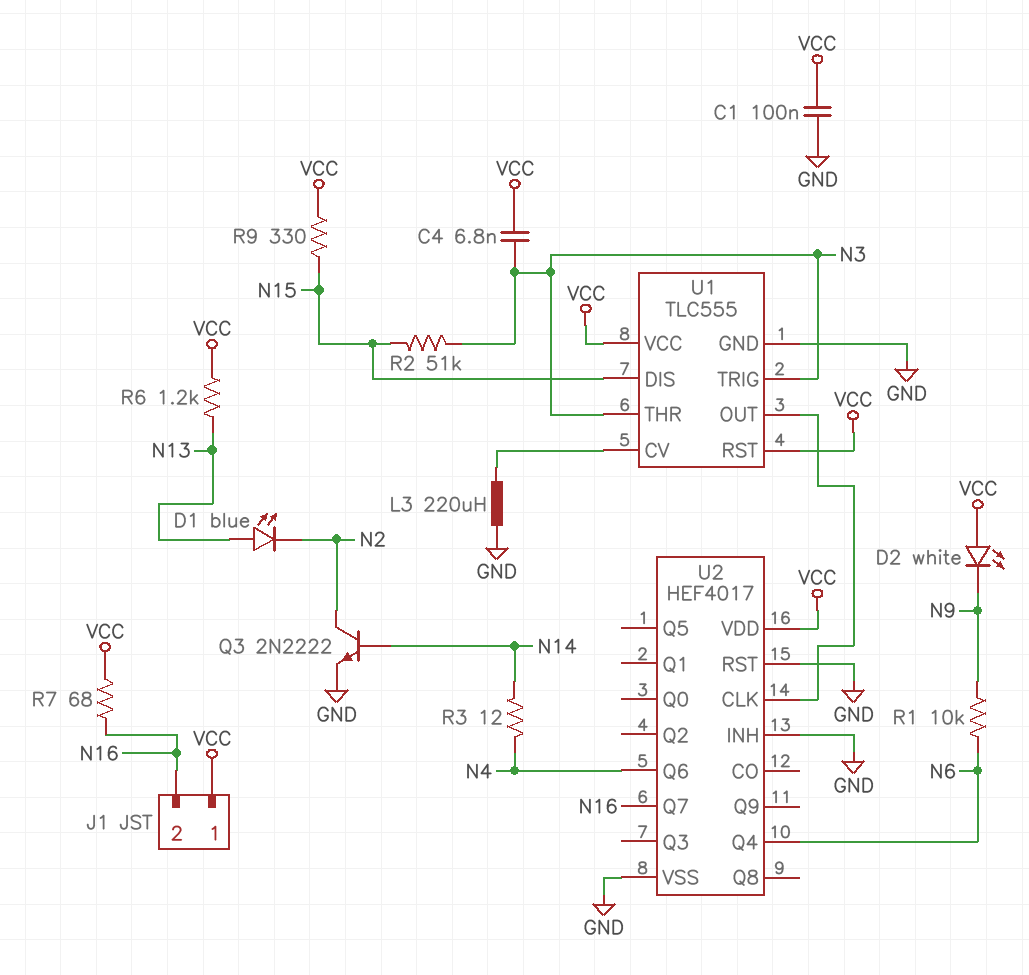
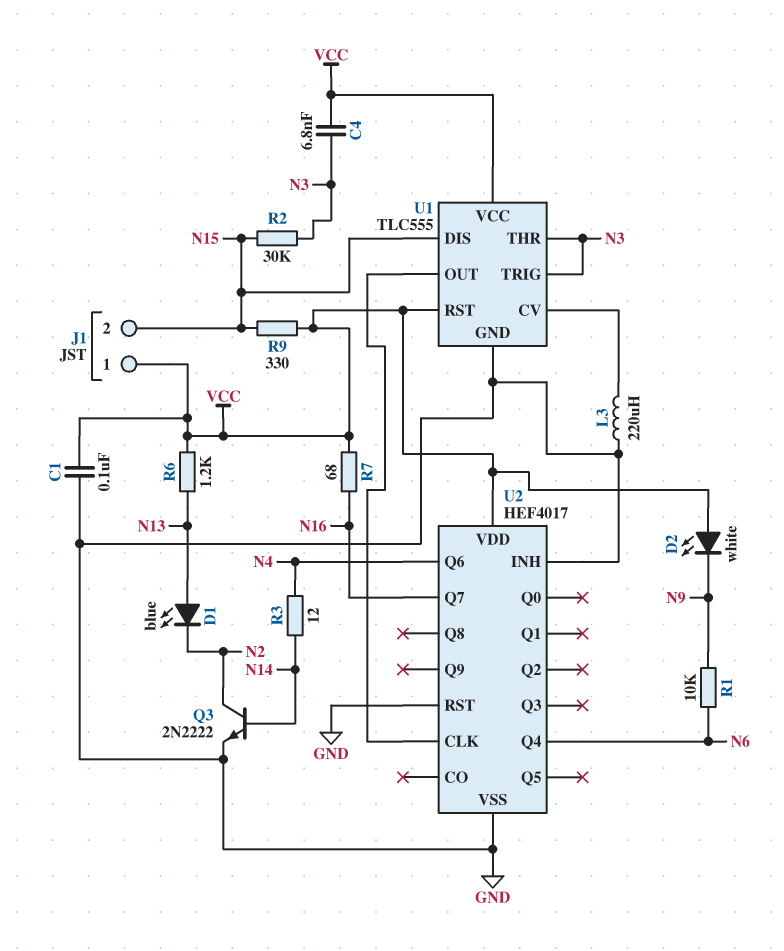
J1 pin 2: N16 -> N15
R2: 51k (N3, N15) -> 30k (N3, N15)

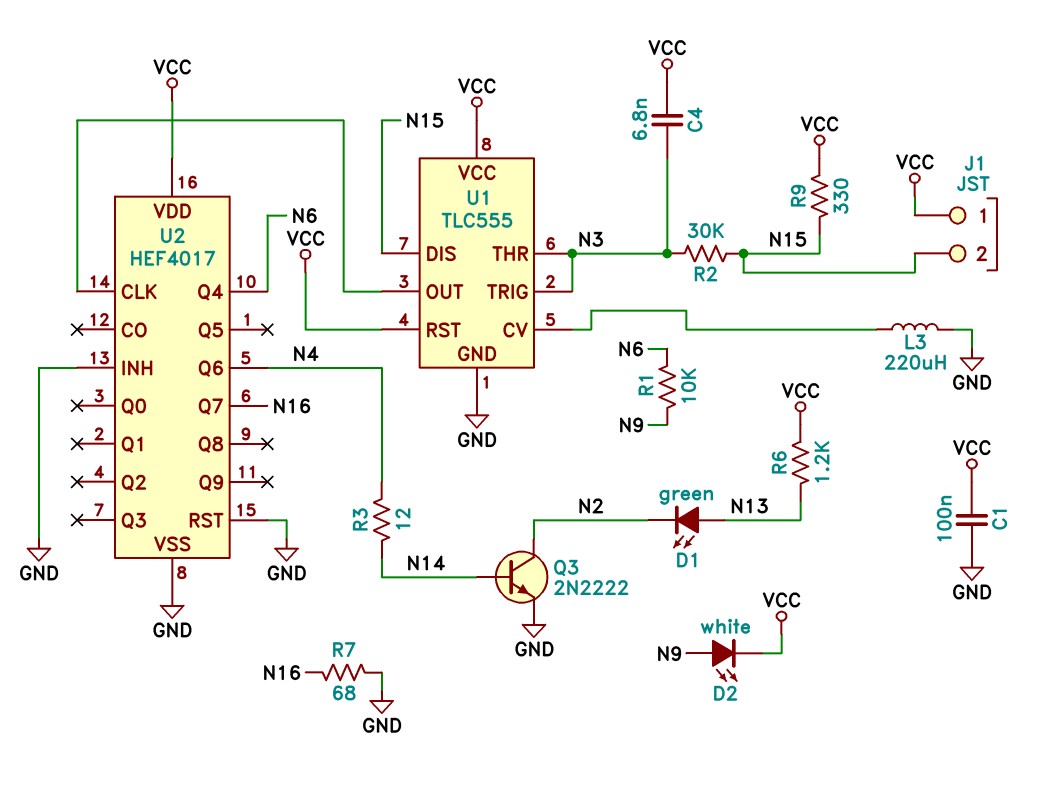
D1: LED blue (A N13, K N2) -> LED green (A N13, K N2)
D2: LED white (A VCC, K N9) -> LED white (A N9, K VCC)
R7: 68 (N16, VCC) -> 68 (GND, N16)

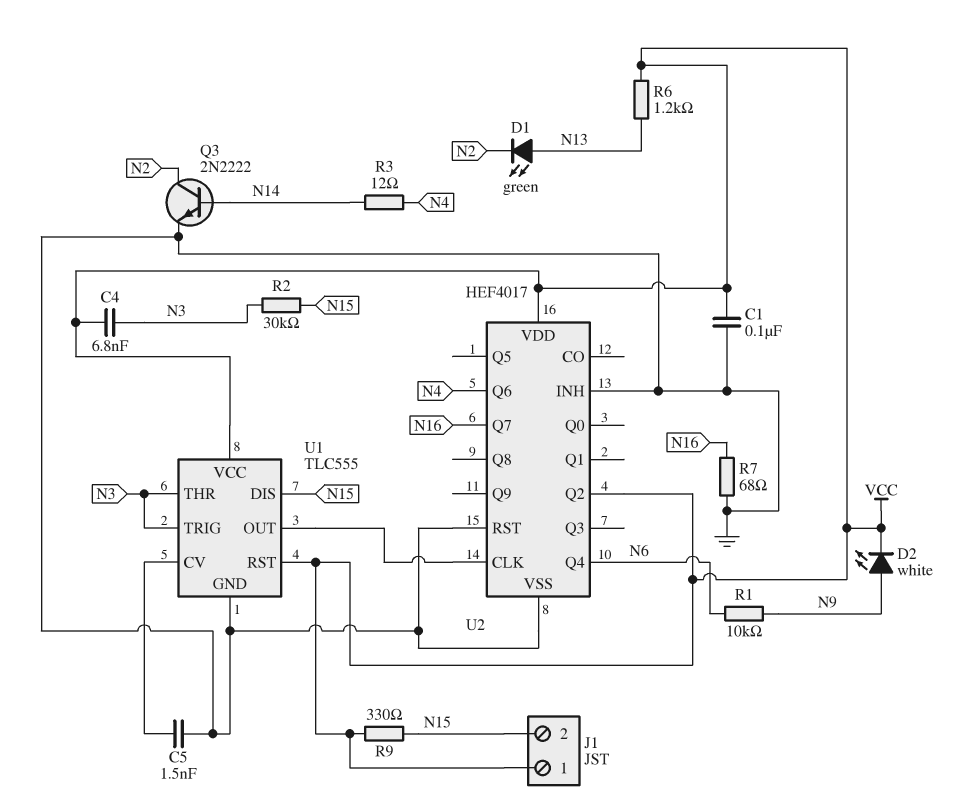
C5: none -> 1.5nF (GND, U1/CV)
L3: 220uH (GND, U1/CV) -> none
U2 pin Q2: none -> VCC

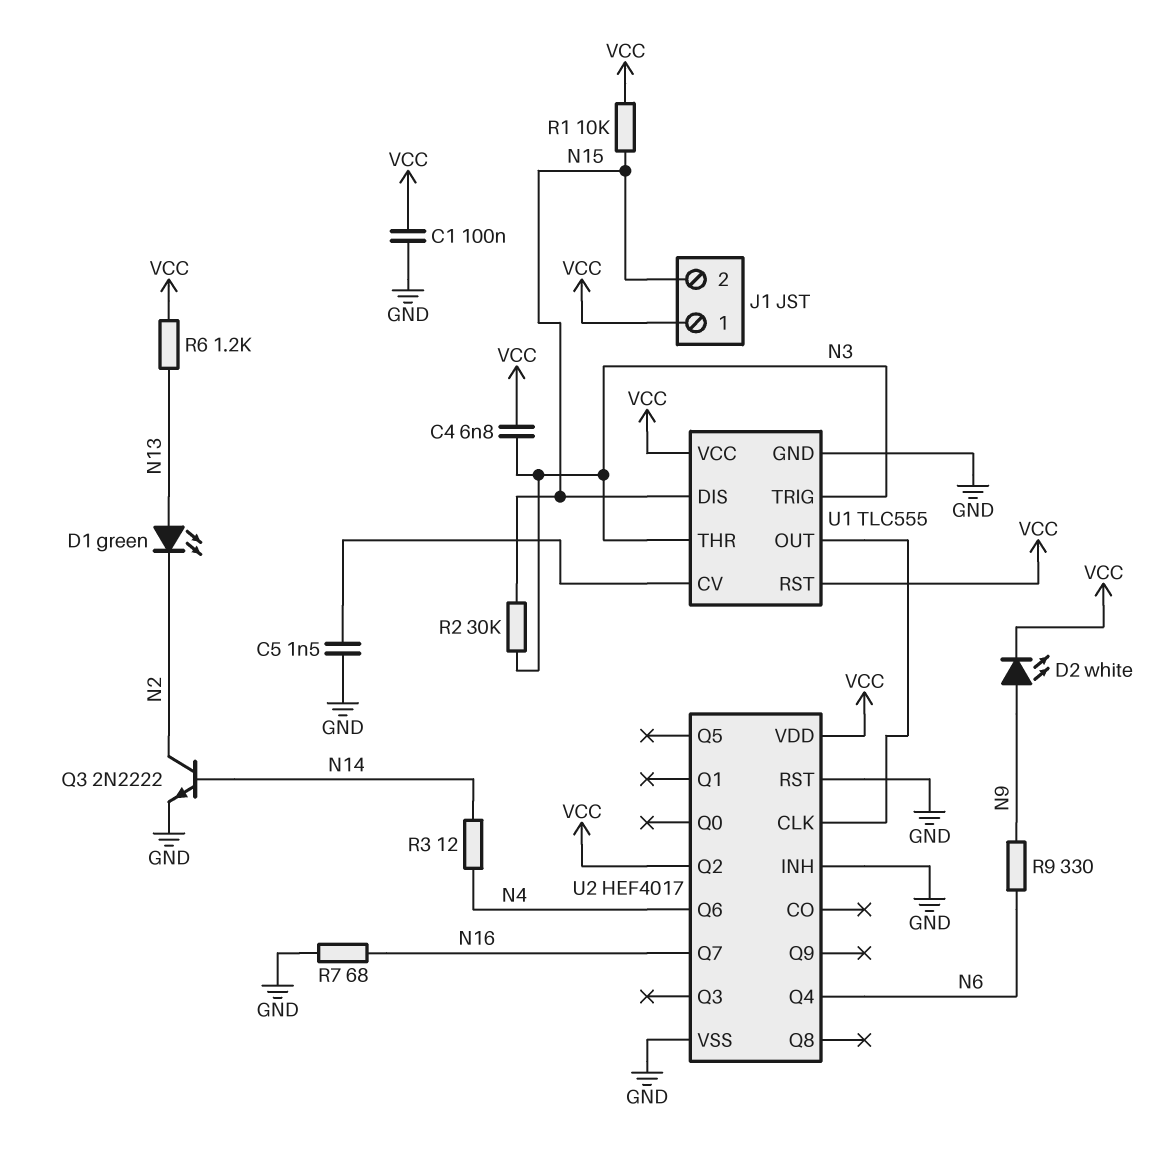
R1: 10k (N6, N9) -> 10k (N15, VCC)
R9: 330 (N15, VCC) -> 330 (N6, N9)

